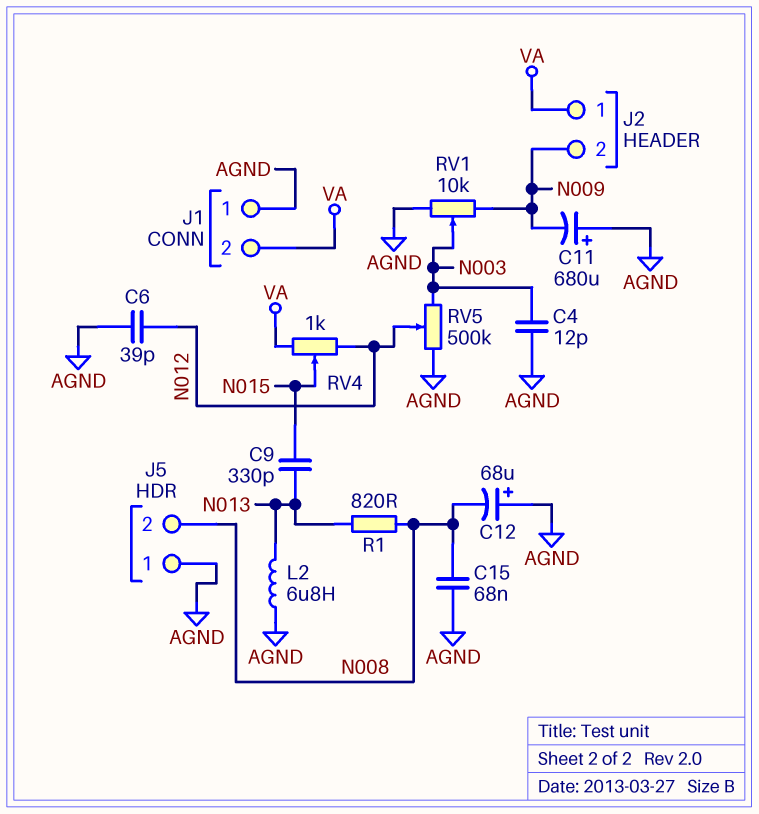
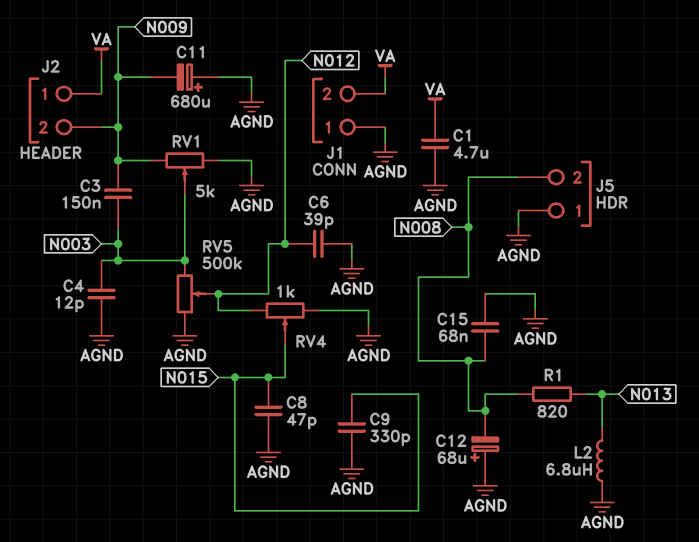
C1: none -> 4.7uF (AGND, VA)
C3: none -> 150nF (N003, N009)
C8: none -> 47pF (AGND, N015)
C9: 330pF (N013, N015) -> 330pF (AGND, N015)
RV1: 10k (AGND, N009, wiper N003) -> 5k (AGND, N009, wiper N003)
RV4: 1k (N012, VA, wiper N015) -> 1k (AGND, N012, wiper N015)

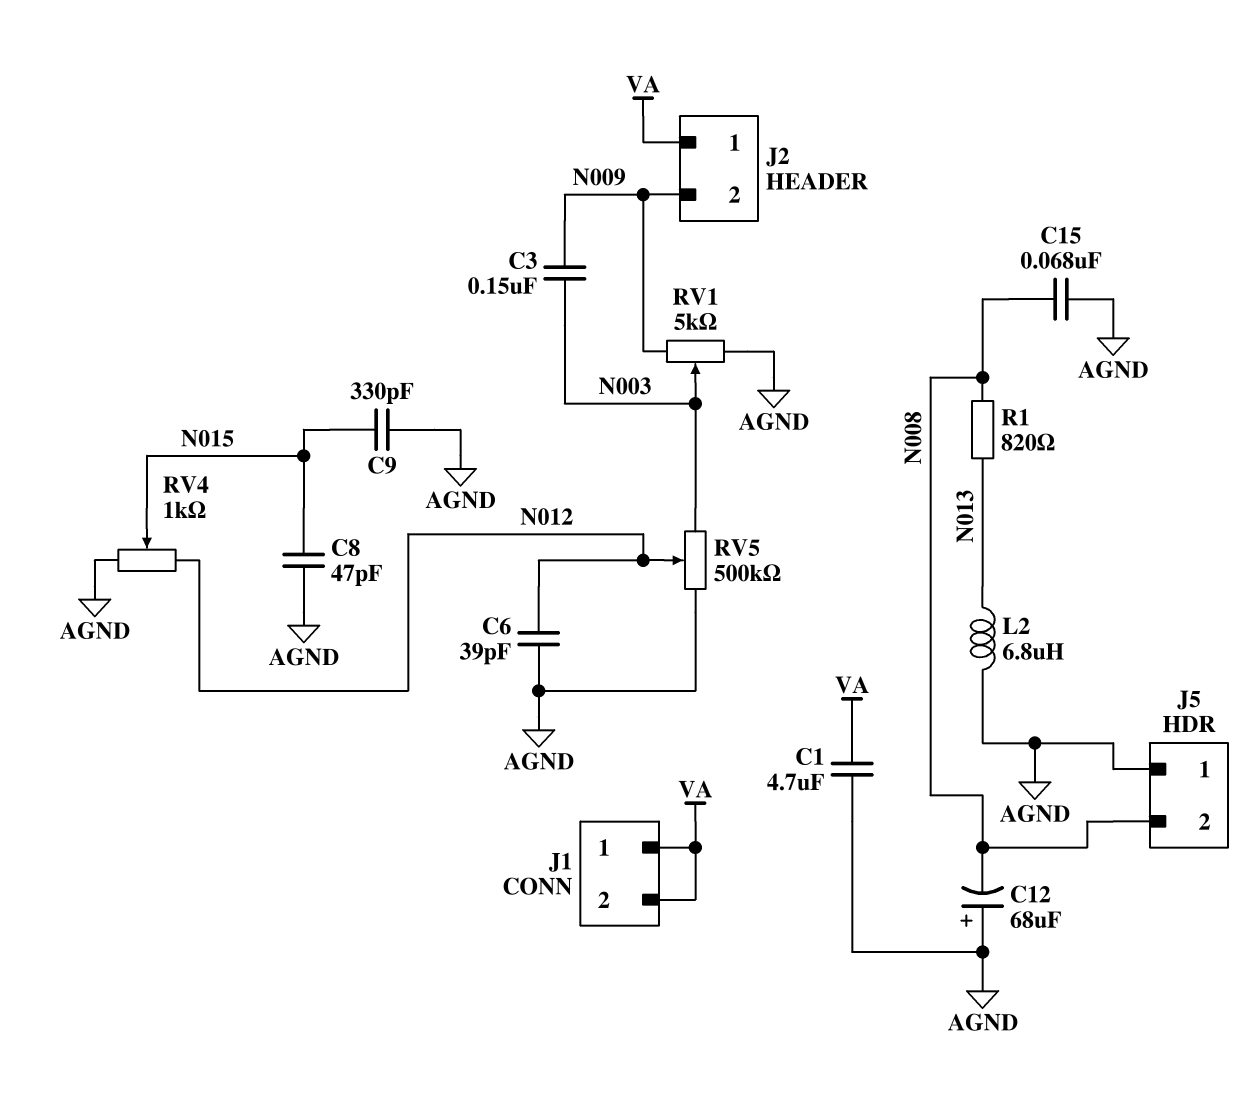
C4: 12pF (AGND, N003) -> none
C11: 680uF (plus AGND, minus N009) -> none
J1 pin 1: AGND -> VA

